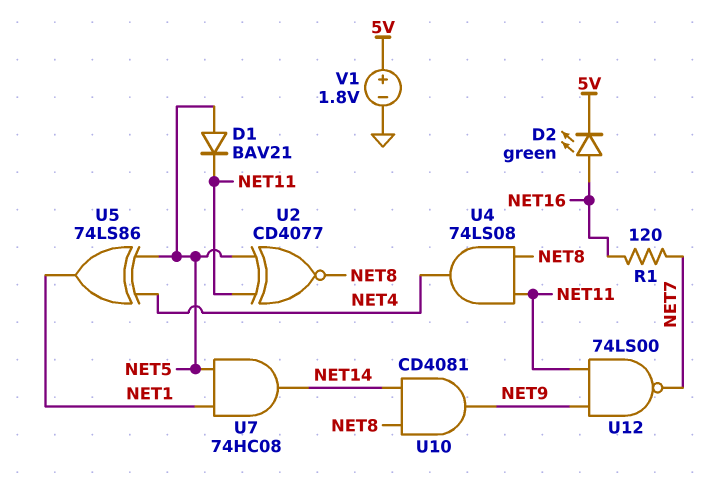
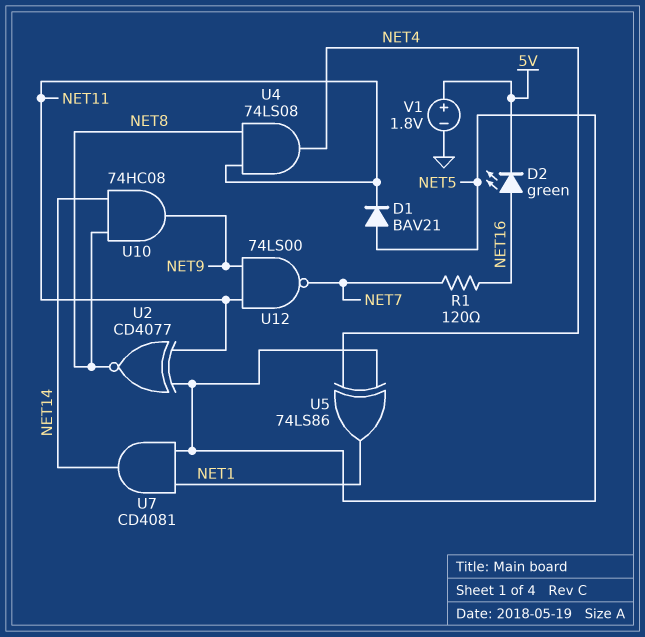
U7: AND 74HC08 (in NET1, in NET5, out NET14) -> AND CD4081 (in NET1, in NET5, out NET14)
U10: AND CD4081 (in NET8, in NET14, out NET9) -> AND 74HC08 (in NET8, in NET14, out NET9)

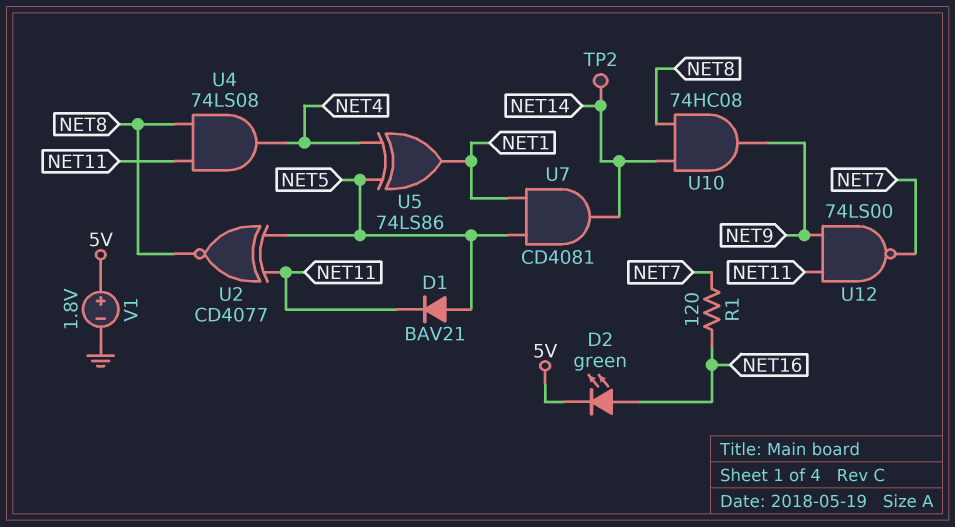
TP2: none -> test point (NET14)

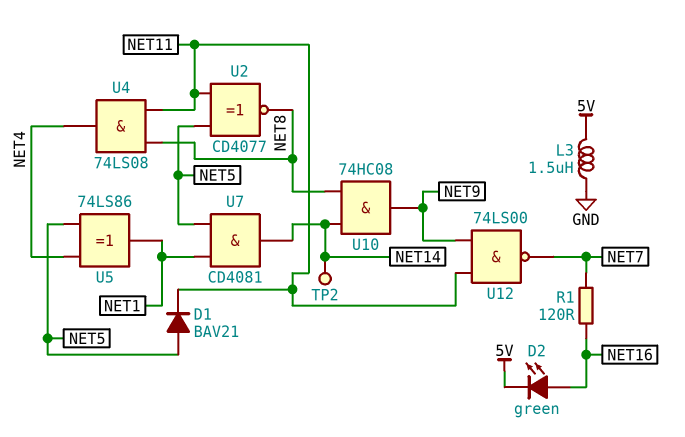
L3: none -> 1.5uH (5V, GND)
V1: 1.8V (plus 5V, minus GND) -> none

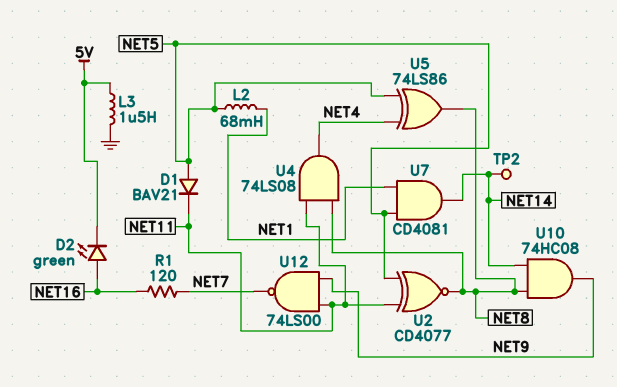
L2: none -> 68mH (NET1, NET5)
U5: XOR 74LS86 (in NET4, in NET5, out NET1) -> XOR 74LS86 (in NET4, in NET5, out NET8)

